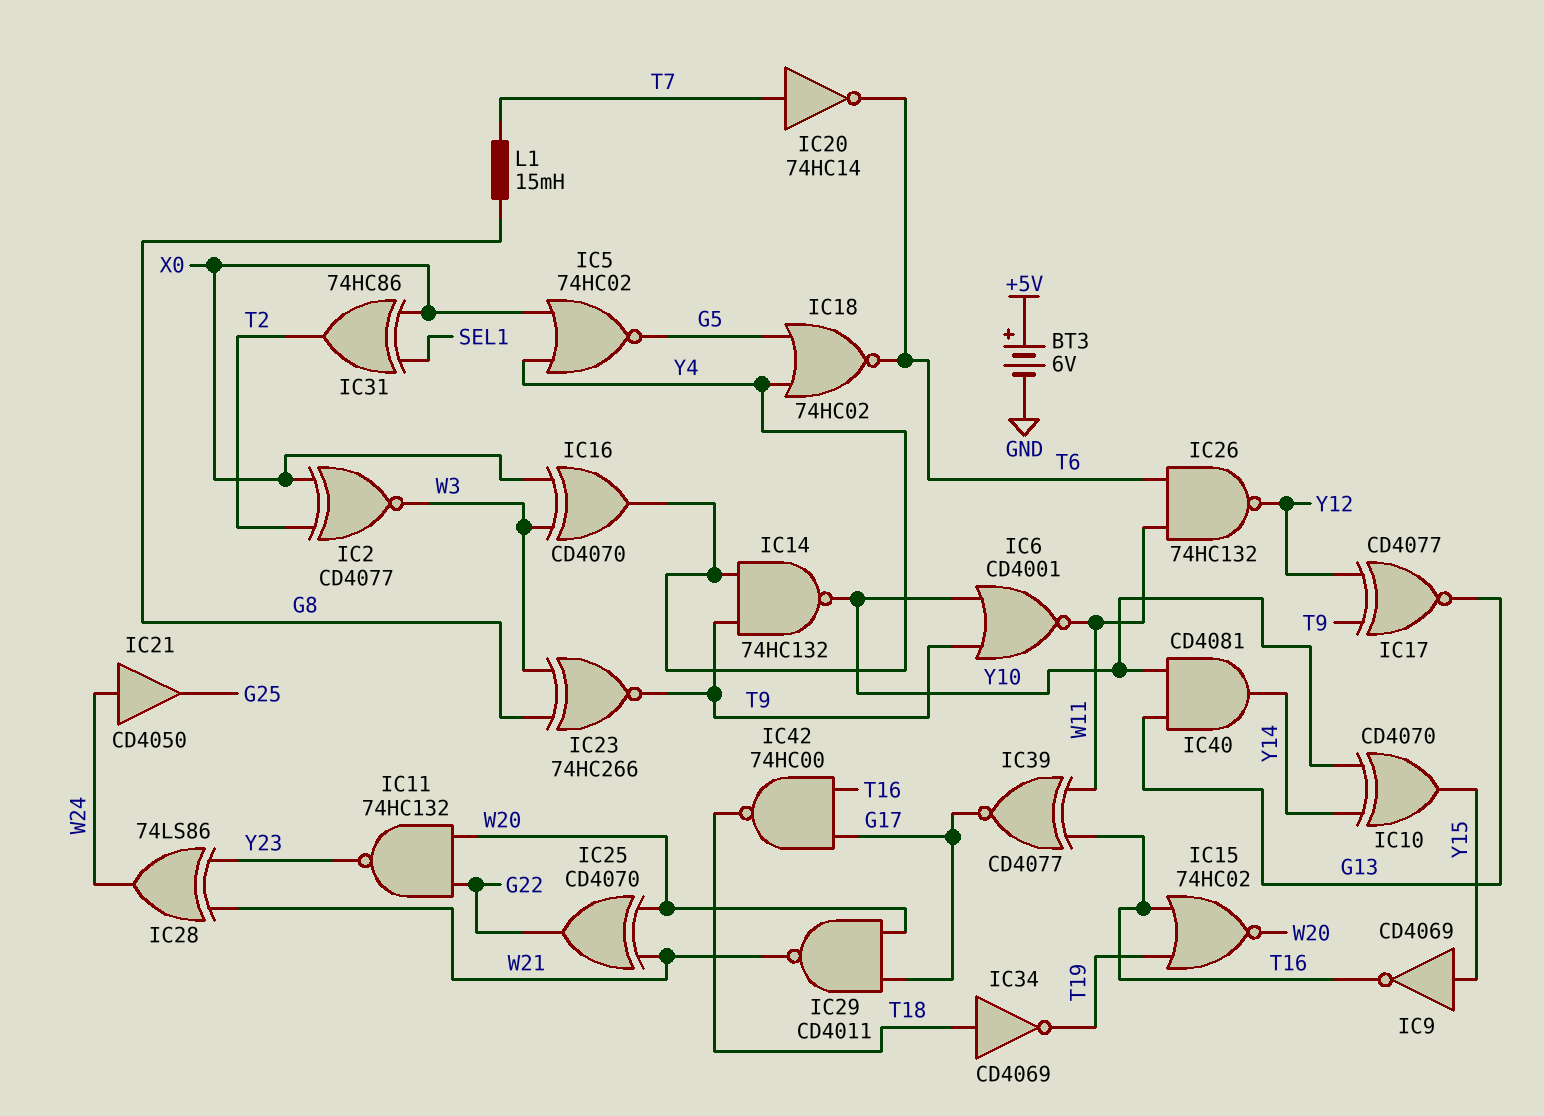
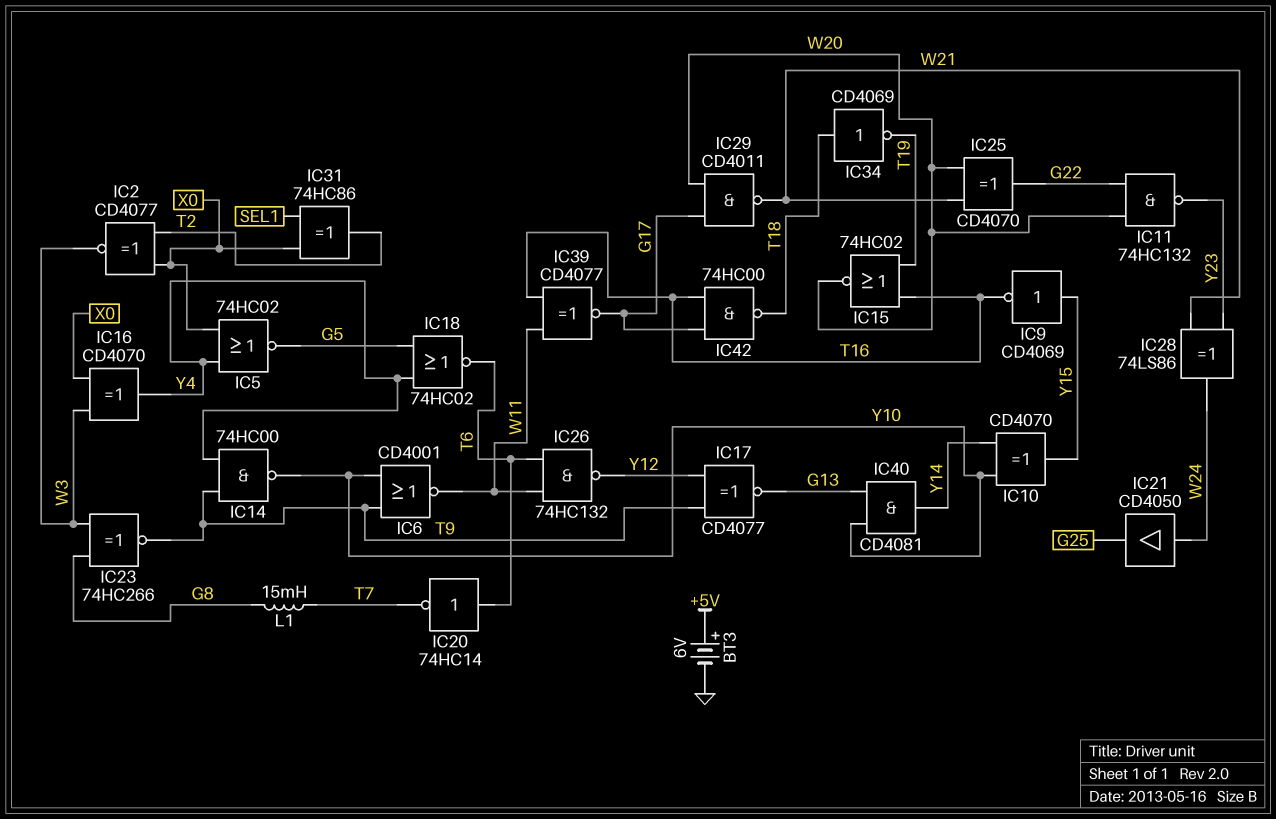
IC14: NAND 74HC132 (in T9, in Y4, out Y10) -> NAND 74HC00 (in T9, in Y4, out Y10)
IC20: NOT 74HC14 (in T7, out T6) -> NOT 74HC14 (in T6, out T7)

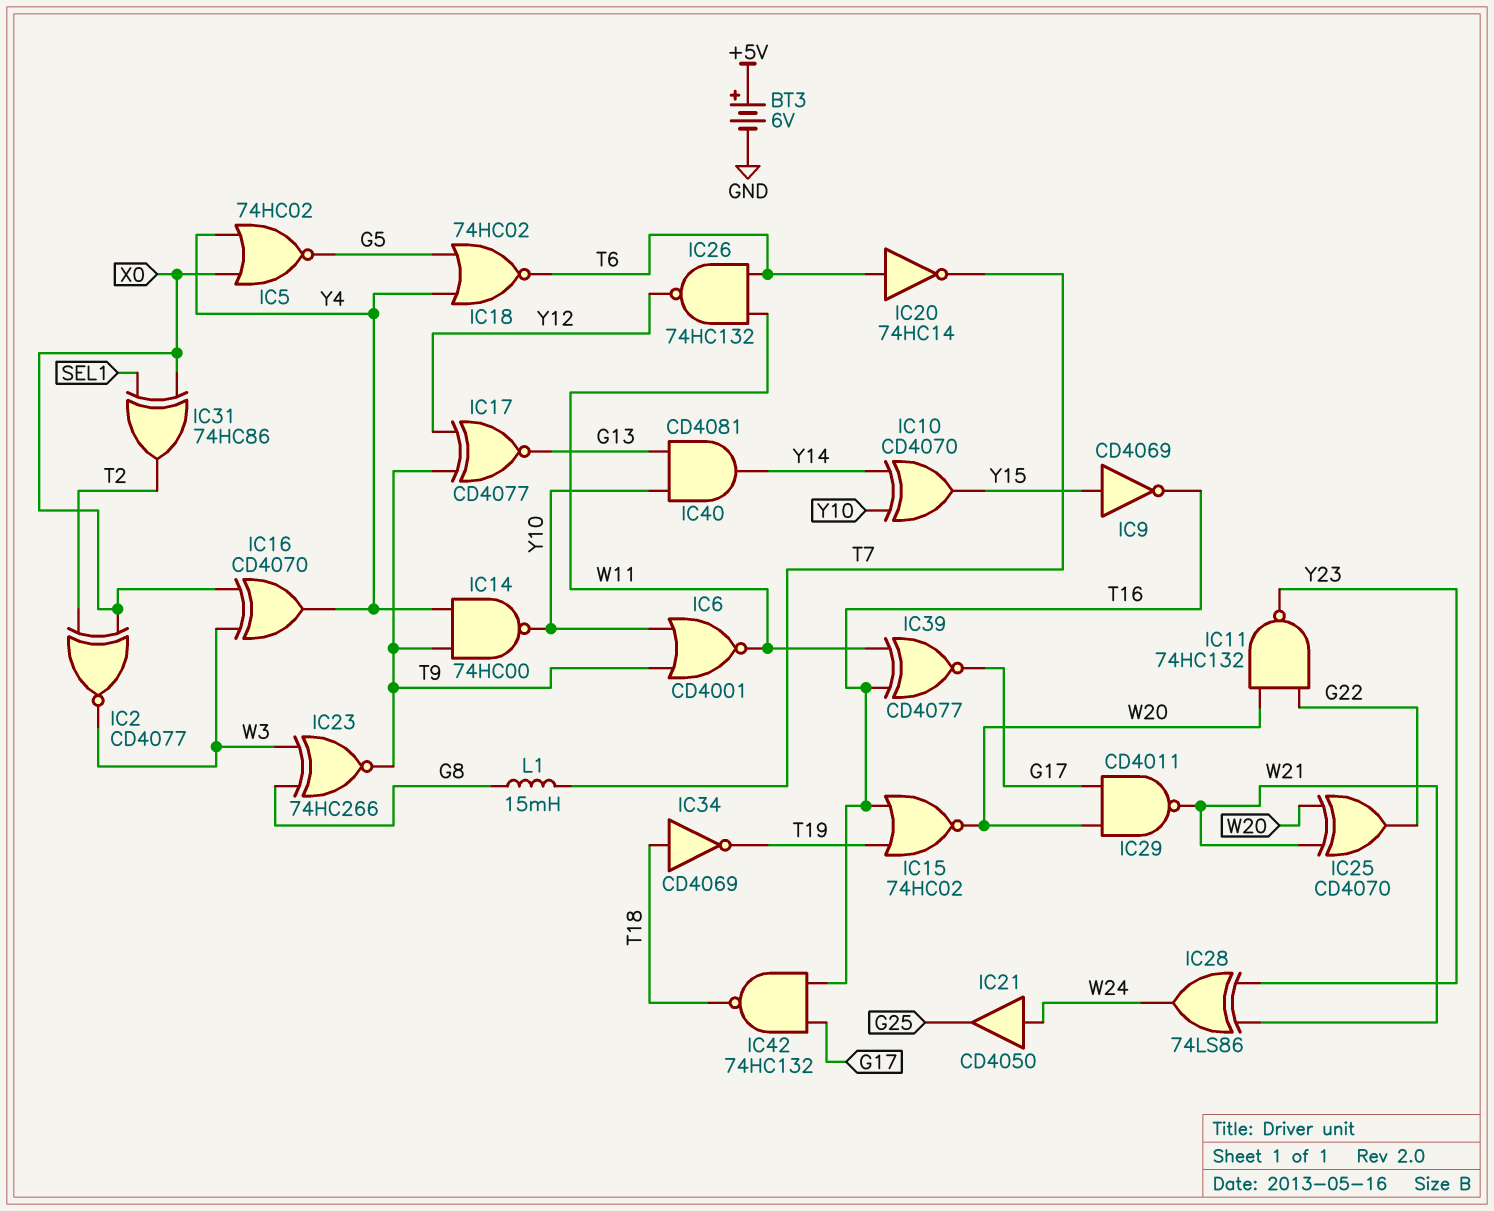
IC42: NAND 74HC00 (in G17, in T16, out T18) -> NAND 74HC132 (in G17, in T16, out T18)

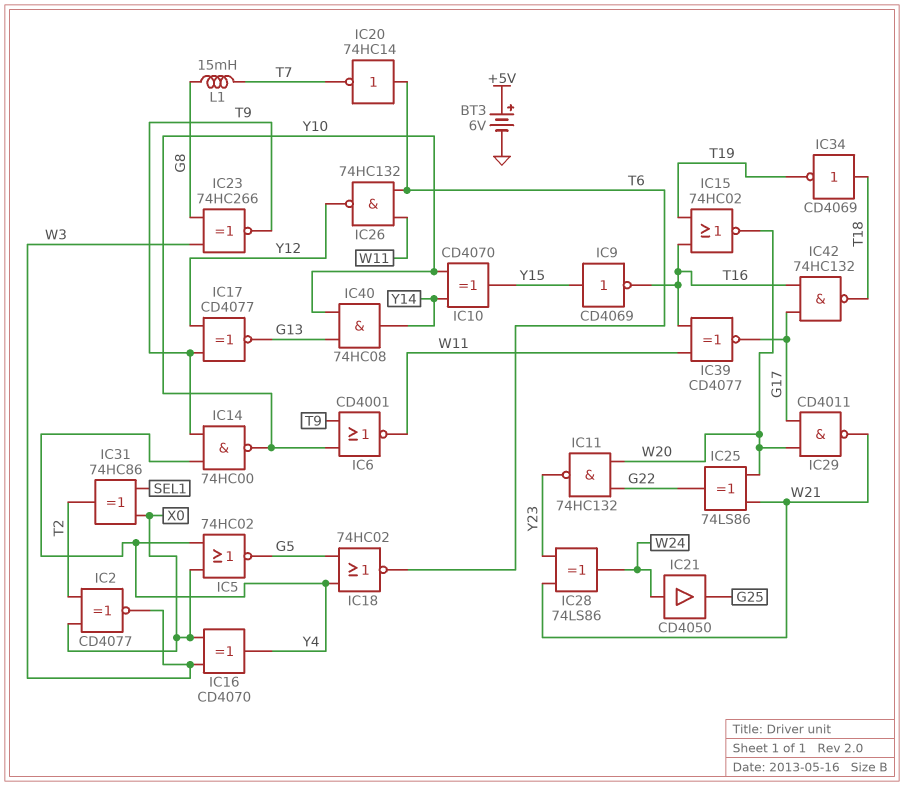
IC25: XOR CD4070 (in W20, in W21, out G22) -> XOR 74LS86 (in W20, in W21, out G22)
IC40: AND CD4081 (in G13, in Y10, out Y14) -> AND 74HC08 (in G13, in Y10, out Y14)

